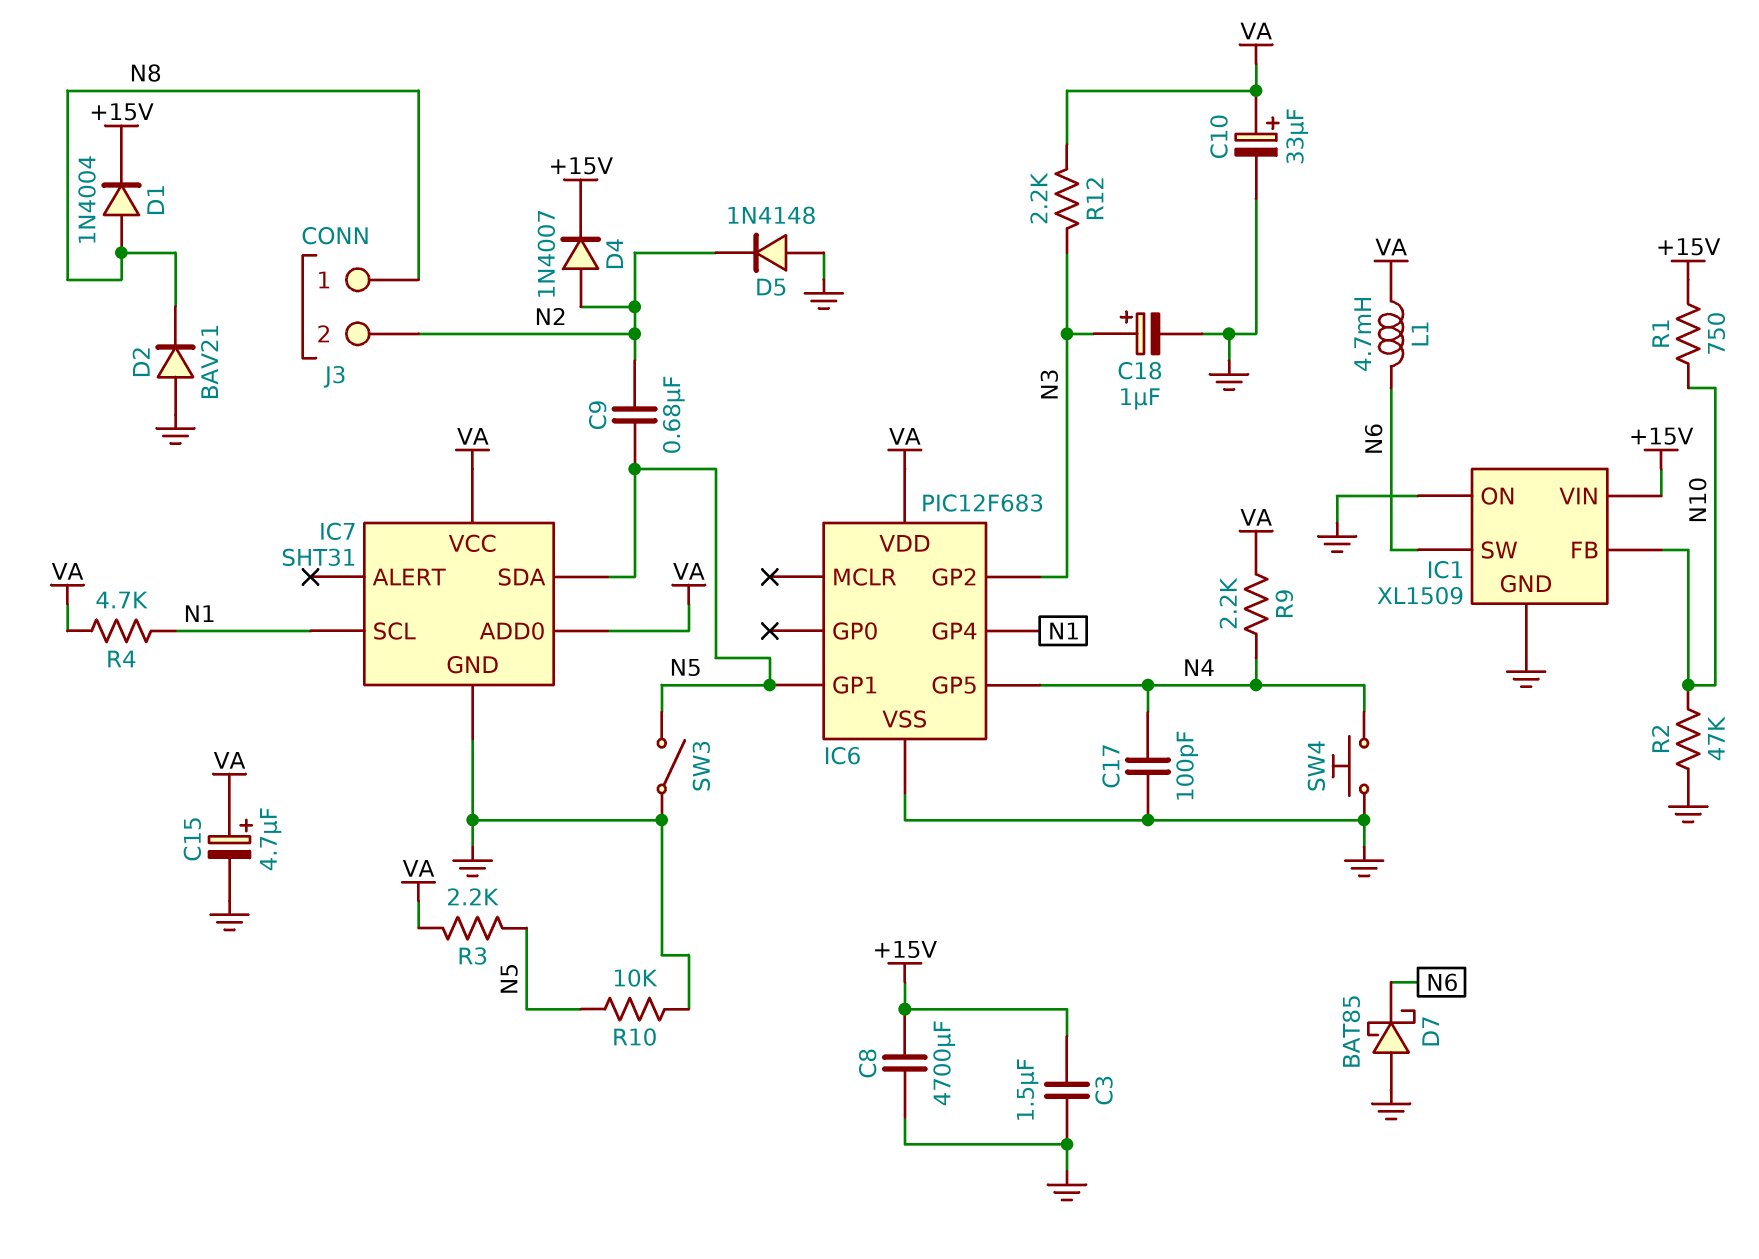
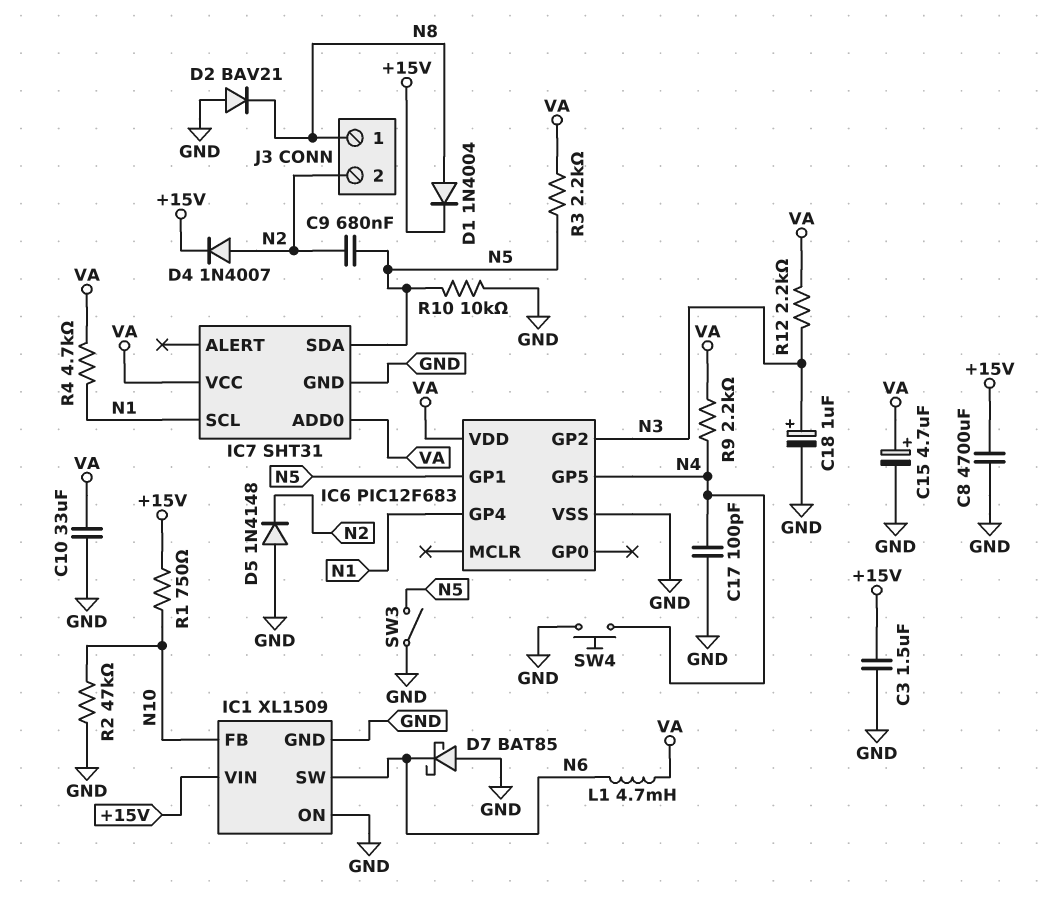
C10: 33uF (plus VA, minus GND) -> 33uF (GND, VA)

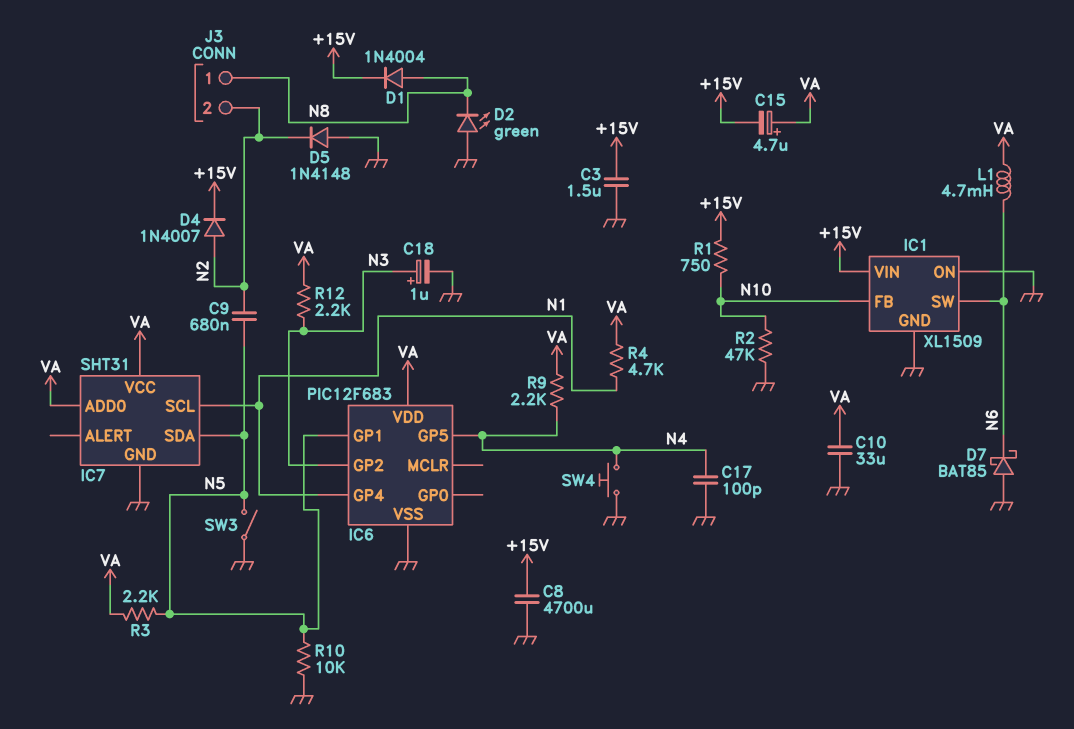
C15: 4.7uF (plus VA, minus GND) -> 4.7uF (plus VA, minus +15V)
D2: diode BAV21 (A GND, K N8) -> LED green (A GND, K N8)

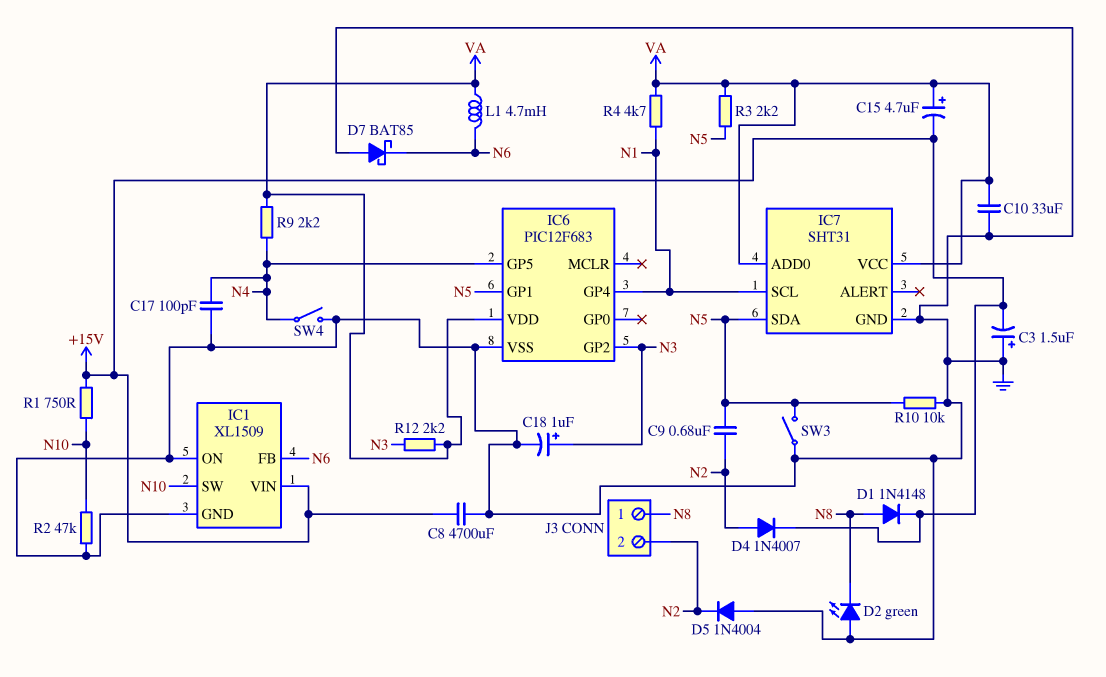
C3: 1.5uF (+15V, GND) -> 1.5uF (plus GND, minus +15V)
D1: diode 1N4004 (A N8, K +15V) -> diode 1N4148 (A N8, K +15V)
D5: diode 1N4148 (A GND, K N2) -> diode 1N4004 (A GND, K N2)
IC1 pin FB: N10 -> N6
IC1 pin SW: N6 -> N10
SW4: button (GND, N4) -> switch (GND, N4)

